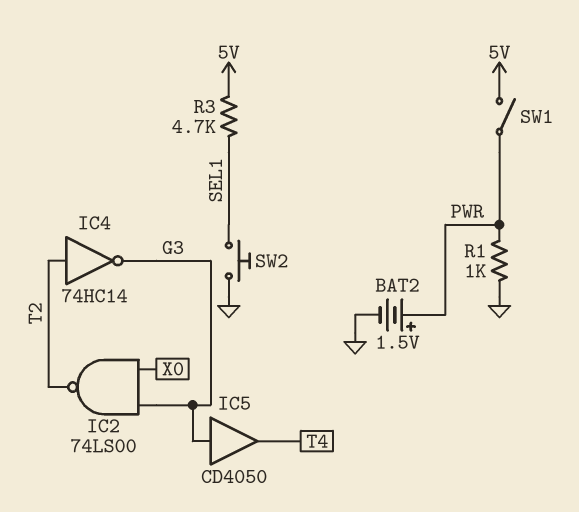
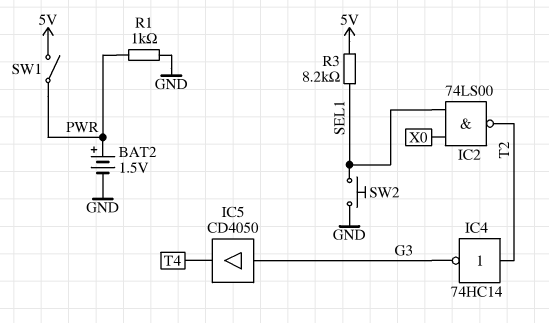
IC2: NAND 74LS00 (in G3, in X0, out T2) -> NAND 74LS00 (in SEL1, in X0, out T2)
R3: 4.7k (5V, SEL1) -> 8.2k (5V, SEL1)

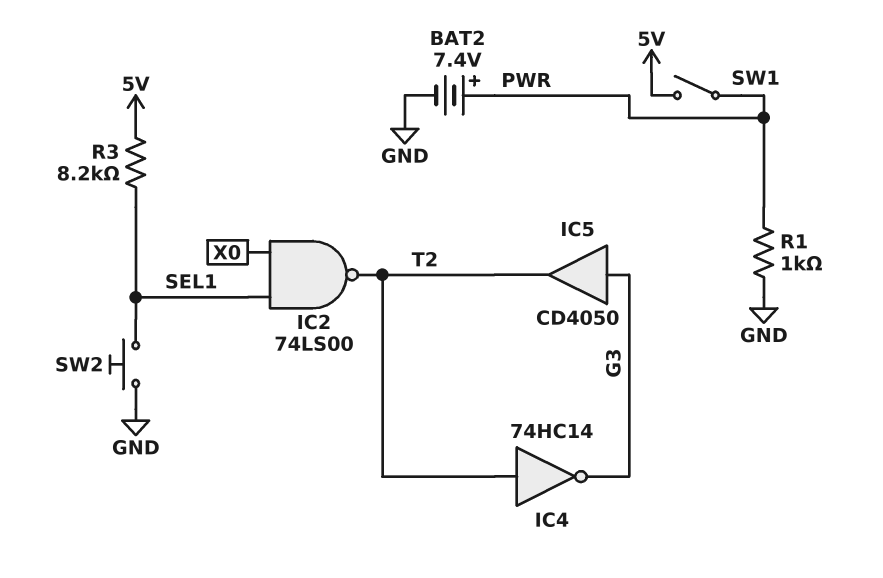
BAT2: 1.5V (plus PWR, minus GND) -> 7.4V (plus PWR, minus GND)
IC5: buffer CD4050 (in G3, out T4) -> buffer CD4050 (in G3, out T2)

